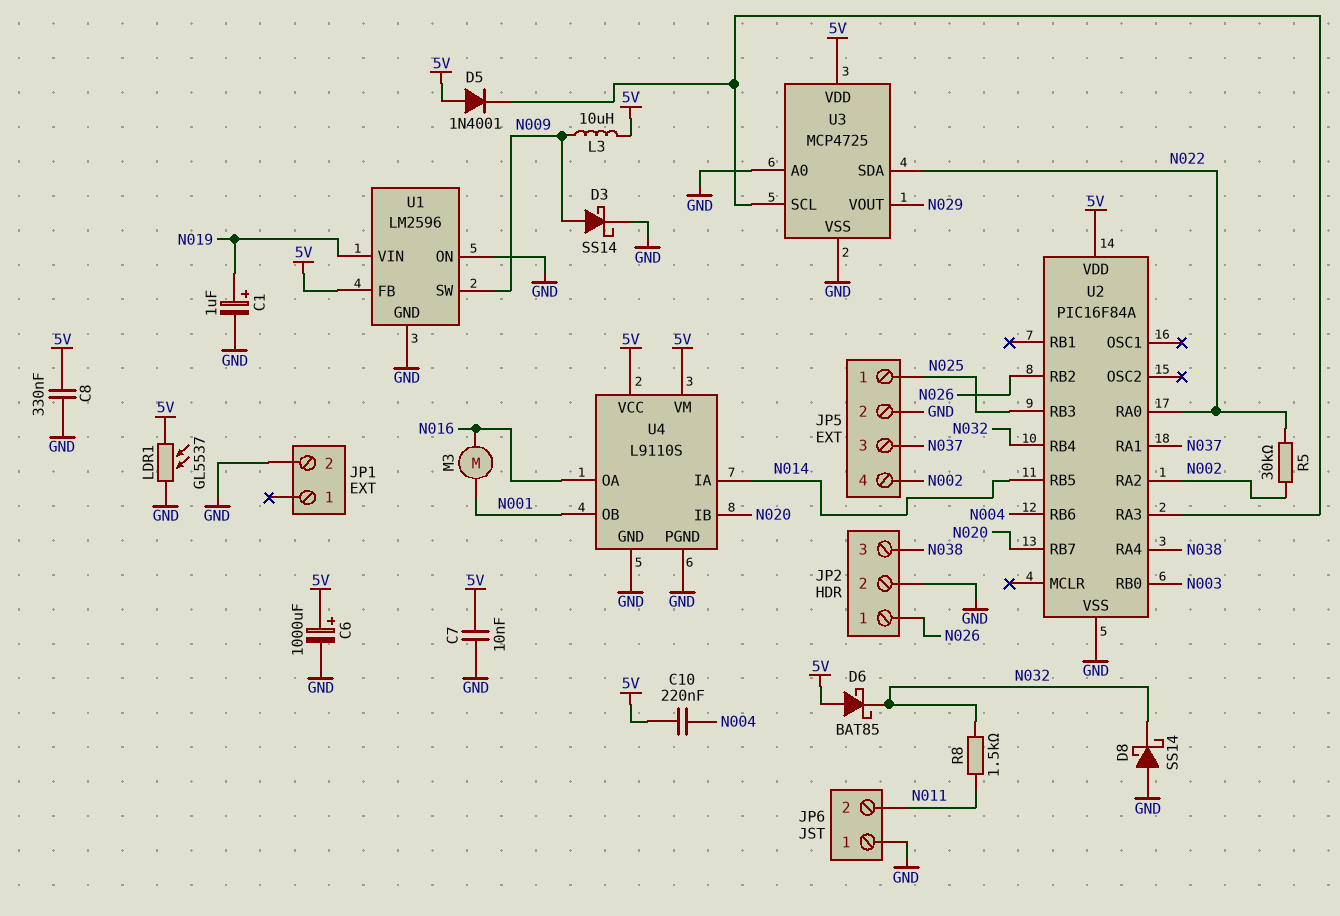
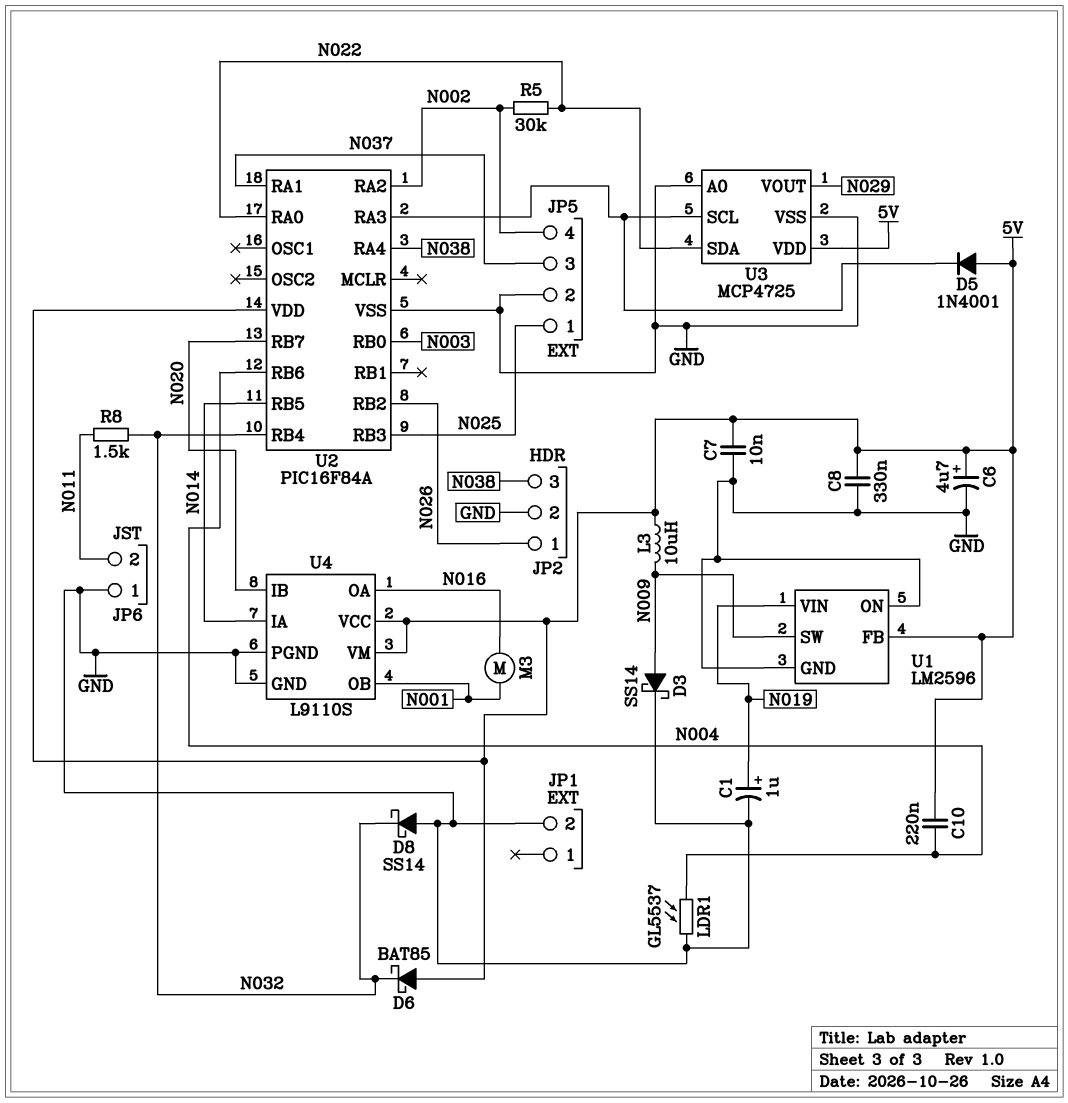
C6: 1000uF (plus 5V, minus GND) -> 4.7uF (plus 5V, minus GND)
LDR1: GL5537 (5V, GND) -> GL5537 (GND, N004)

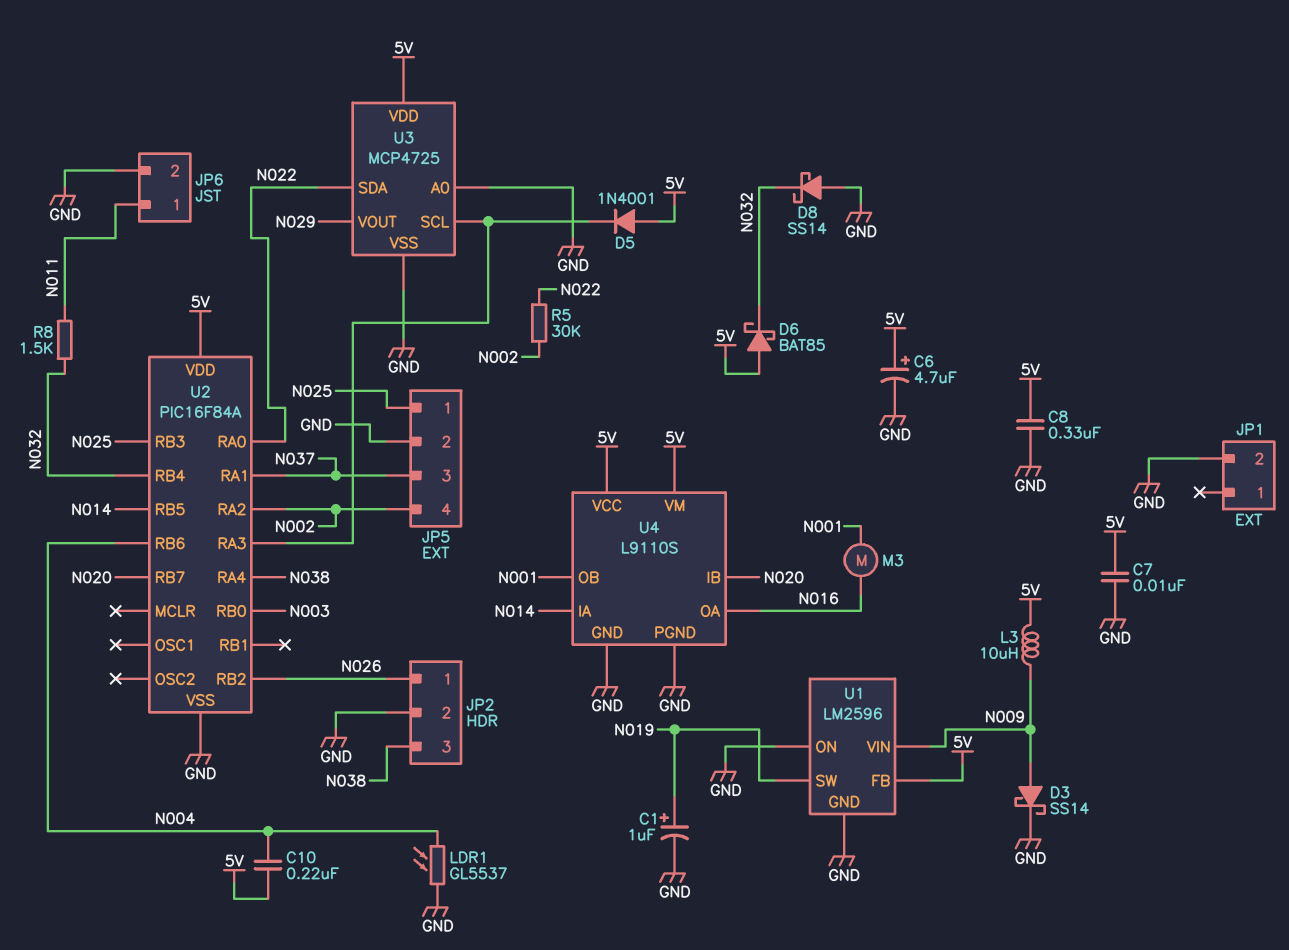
JP6 pin 1: GND -> N011
JP6 pin 2: N011 -> GND
U1 pin SW: N009 -> N019
U1 pin VIN: N019 -> N009

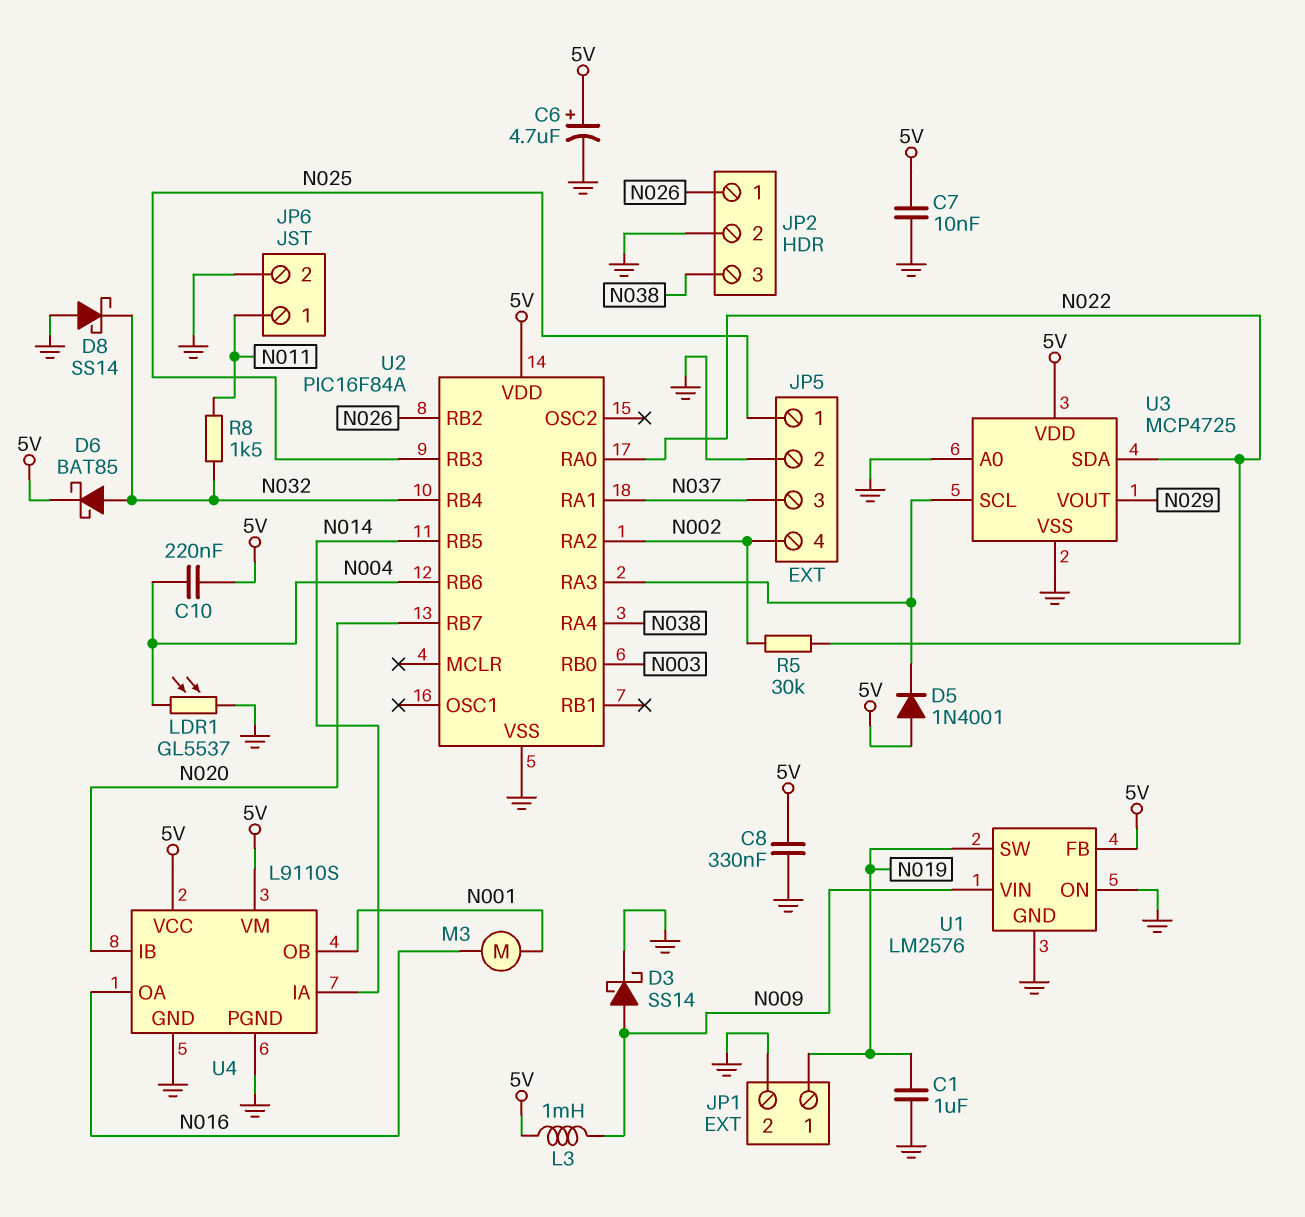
C1: 1uF (plus N019, minus GND) -> 1uF (GND, N019)
D6: schottky BAT85 (A 5V, K N032) -> schottky BAT85 (A N032, K 5V)
JP1 pin 1: none -> N019
L3: 10uH (5V, N009) -> 1mH (5V, N009)
U1: LM2596 -> LM2576

